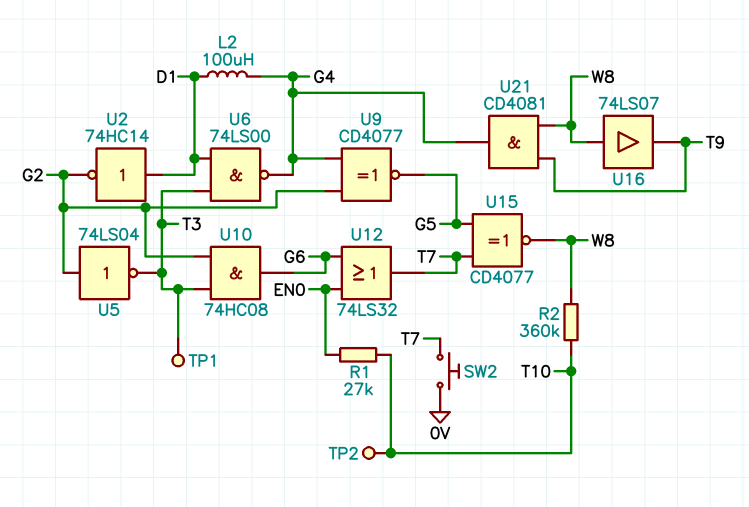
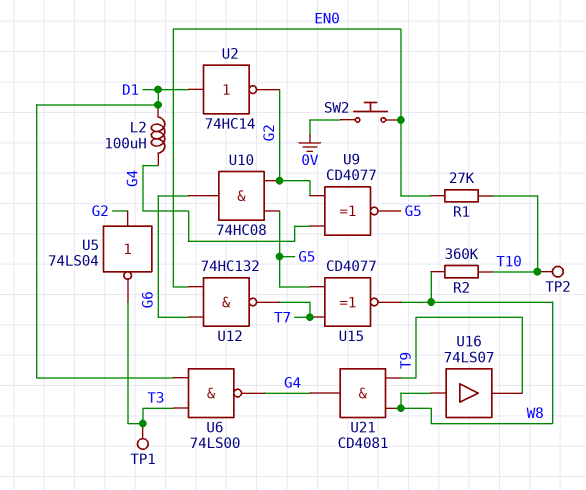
SW2: button (0V, T7) -> button (0V, EN0)
U10: AND 74HC08 (in G2, in T3, out G6) -> AND 74HC08 (in G2, in G5, out G6)
U12: OR 74LS32 (in EN0, in G6, out T7) -> NAND 74HC132 (in EN0, in G6, out T7)

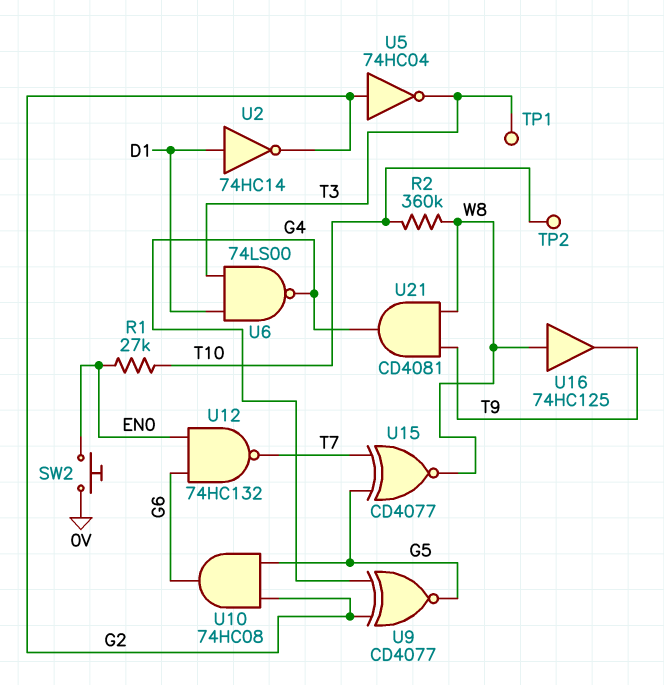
L2: 100uH (D1, G4) -> none
U5: NOT 74LS04 (in G2, out T3) -> NOT 74HC04 (in G2, out T3)
U16: buffer 74LS07 (in W8, out T9) -> buffer 74HC125 (in W8, out T9)

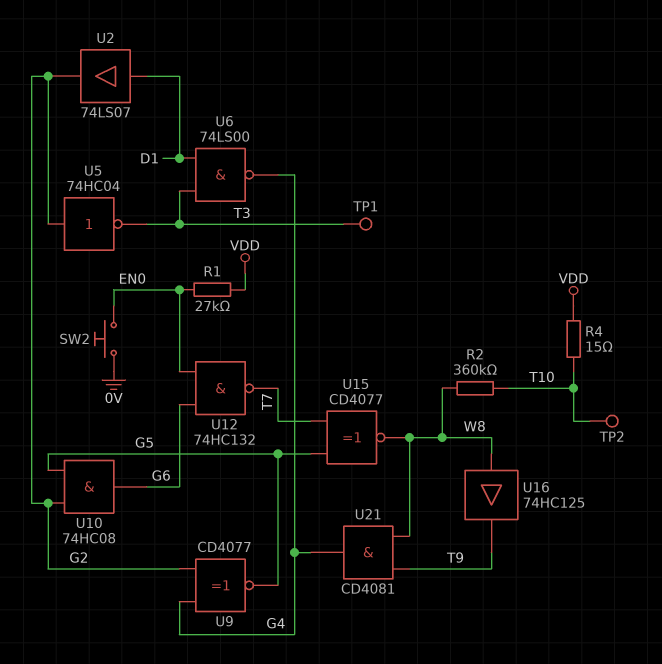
R1: 27k (EN0, T10) -> 27k (EN0, VDD)
R4: none -> 15 (T10, VDD)
U2: NOT 74HC14 (in D1, out G2) -> buffer 74LS07 (in D1, out G2)

